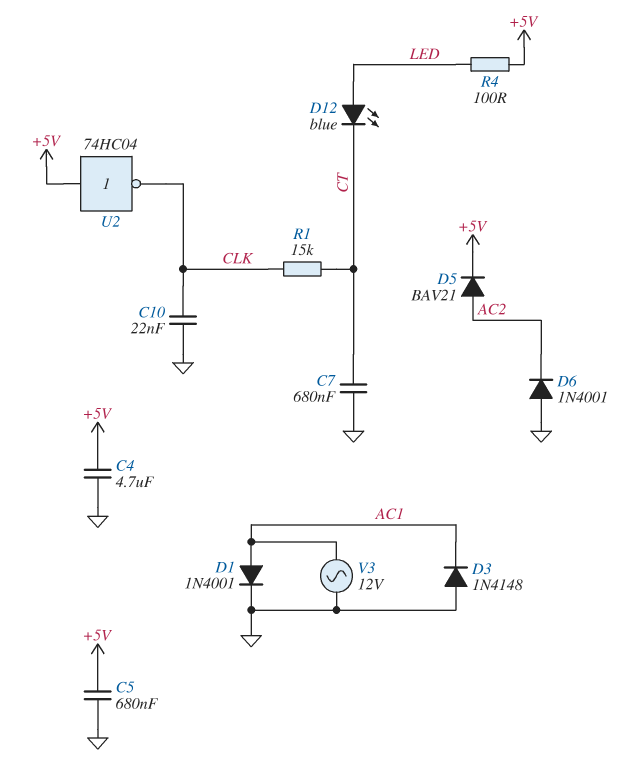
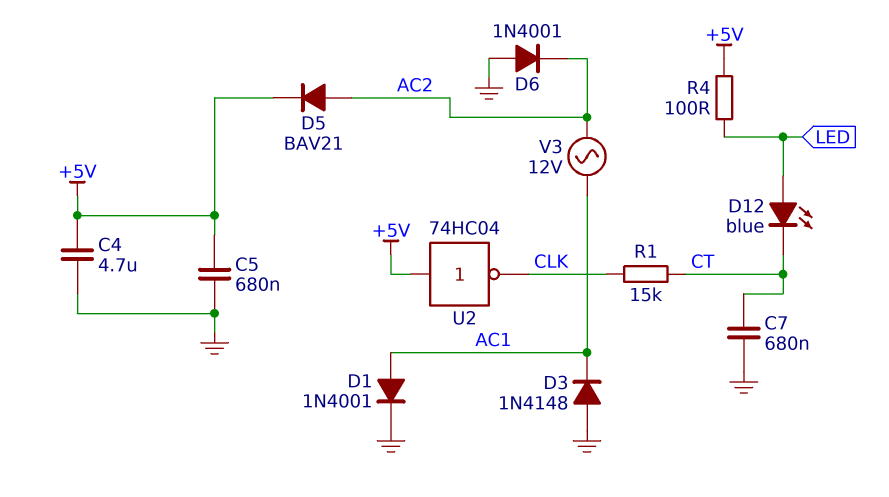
C10: 22nF (CLK, GND) -> none
V3: AC 12V (AC1, GND) -> AC 12V (AC1, AC2)

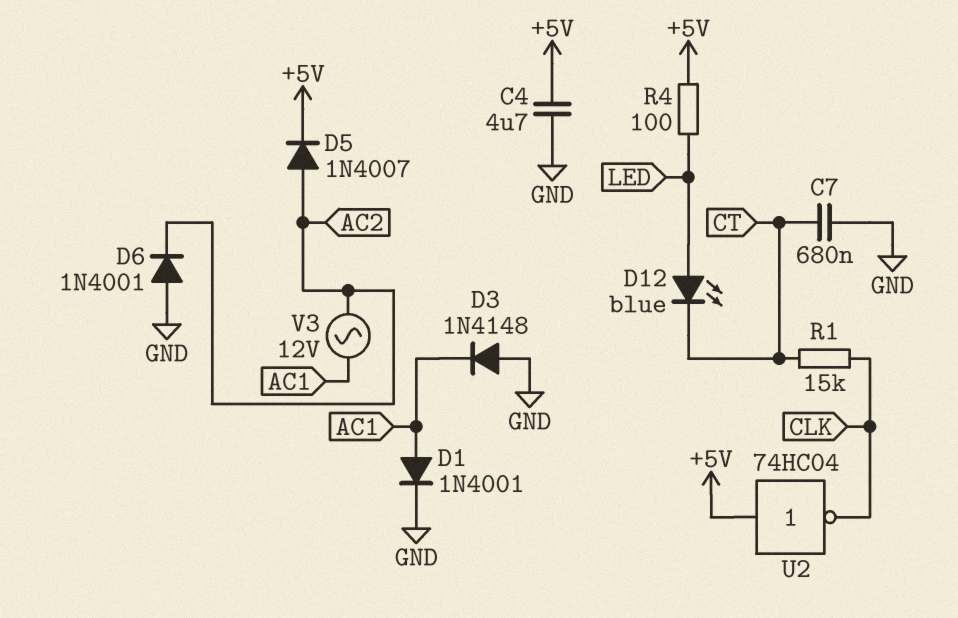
C5: 680nF (+5V, GND) -> none
D5: diode BAV21 (A AC2, K +5V) -> diode 1N4007 (A AC2, K +5V)

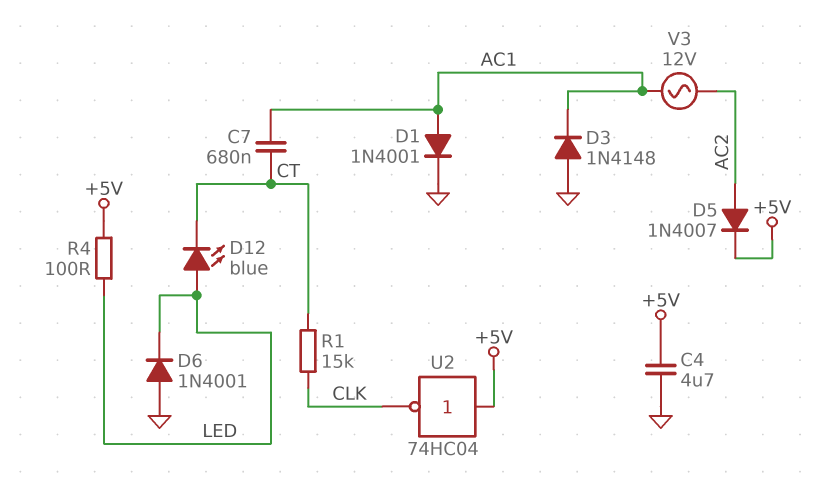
C7: 680nF (CT, GND) -> 680nF (AC1, CT)
D6: diode 1N4001 (A GND, K AC2) -> diode 1N4001 (A GND, K LED)

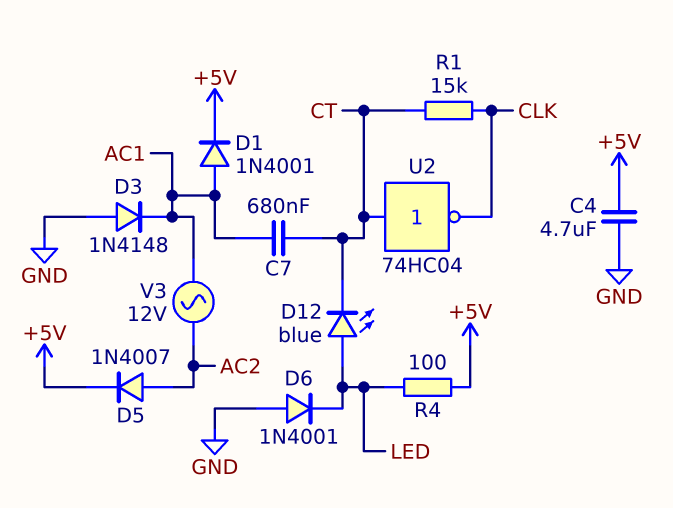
D1: diode 1N4001 (A AC1, K GND) -> diode 1N4001 (A AC1, K +5V)
U2: NOT 74HC04 (in +5V, out CLK) -> NOT 74HC04 (in CT, out CLK)

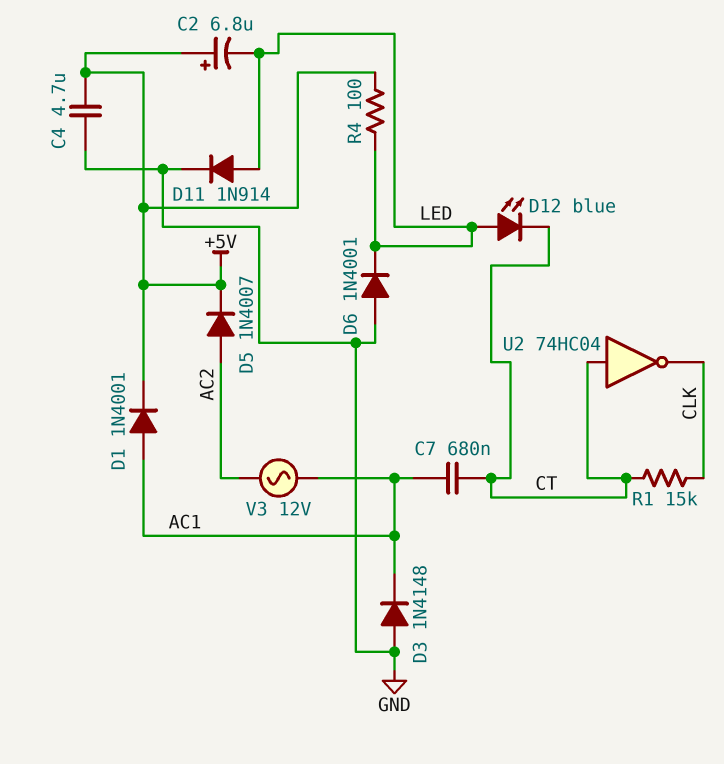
C2: none -> 6.8uF (plus +5V, minus LED)
D11: none -> diode 1N914 (A LED, K GND)

